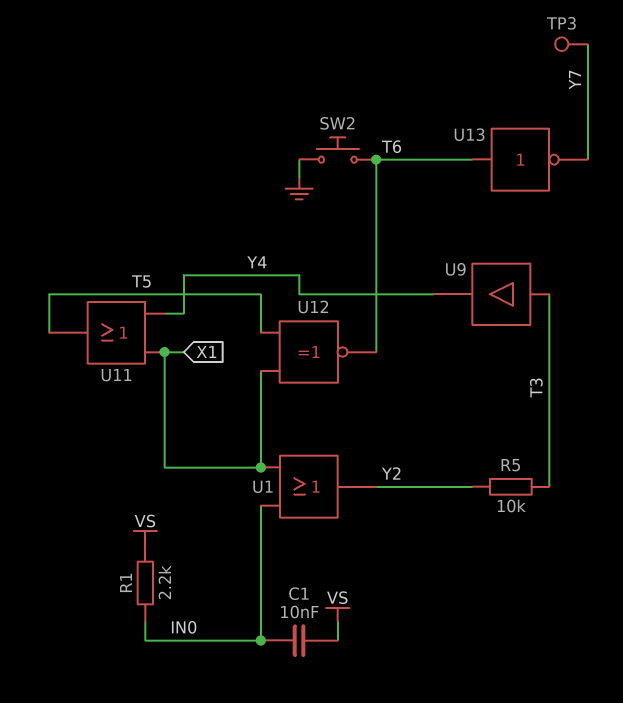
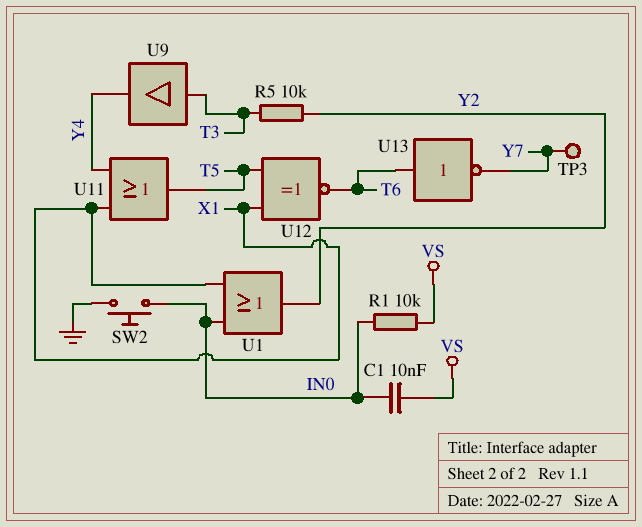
R1: 2.2k (IN0, VS) -> 10k (IN0, VS)
SW2: button (GND, T6) -> button (GND, IN0)

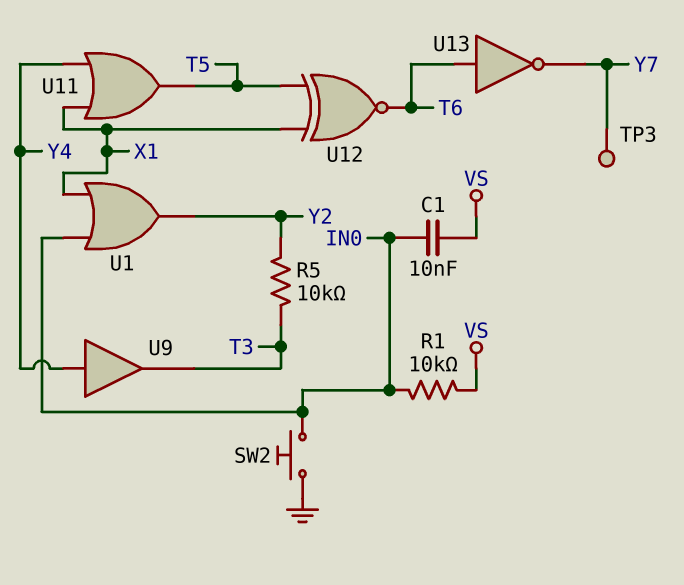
U9: buffer (in T3, out Y4) -> buffer (in Y4, out T3)

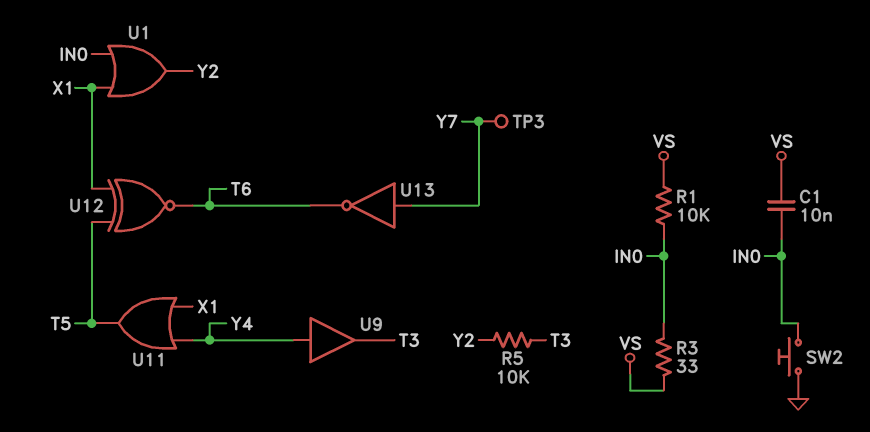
R3: none -> 33 (IN0, VS)
U13: NOT (in T6, out Y7) -> NOT (in Y7, out T6)

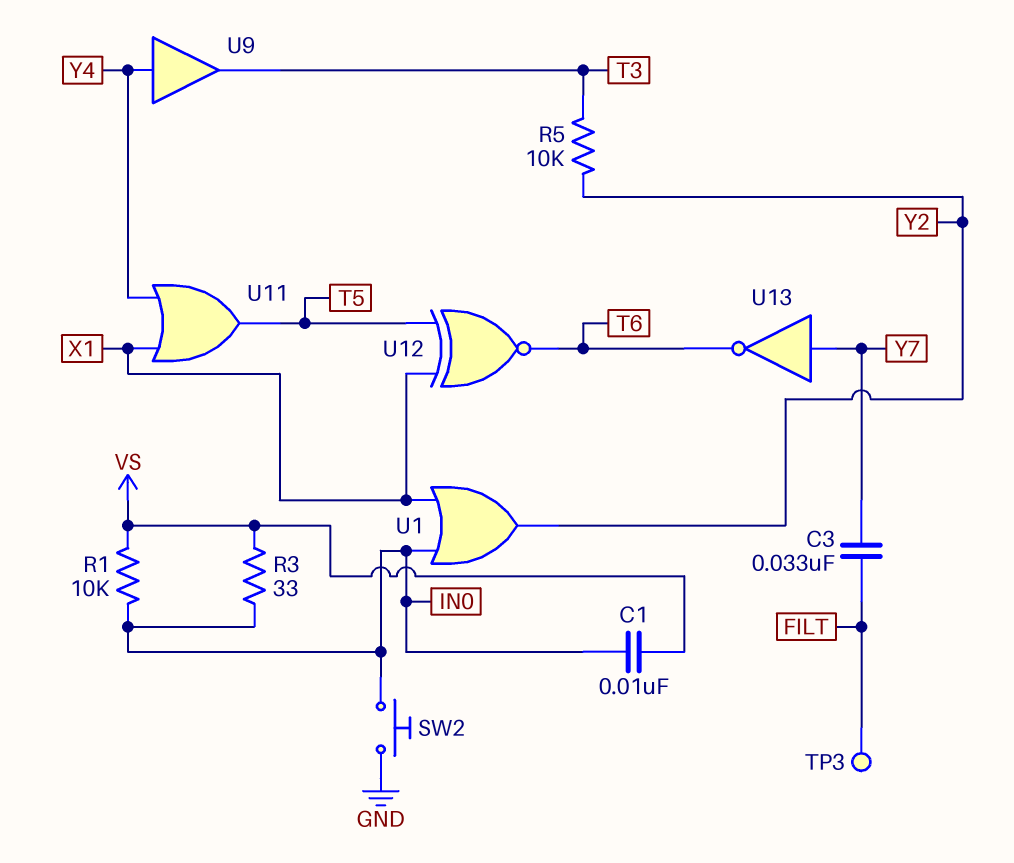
C3: none -> 33nF (FILT, Y7)
TP3: test point (Y7) -> test point (FILT)

